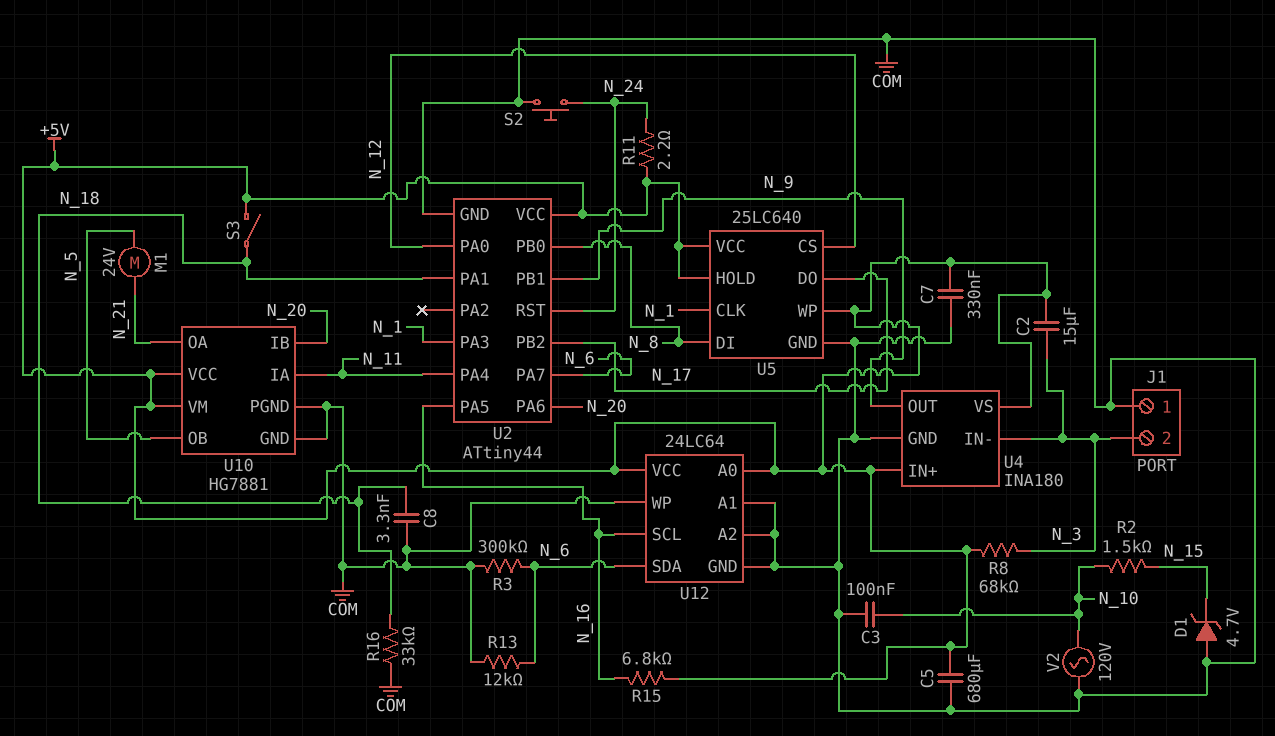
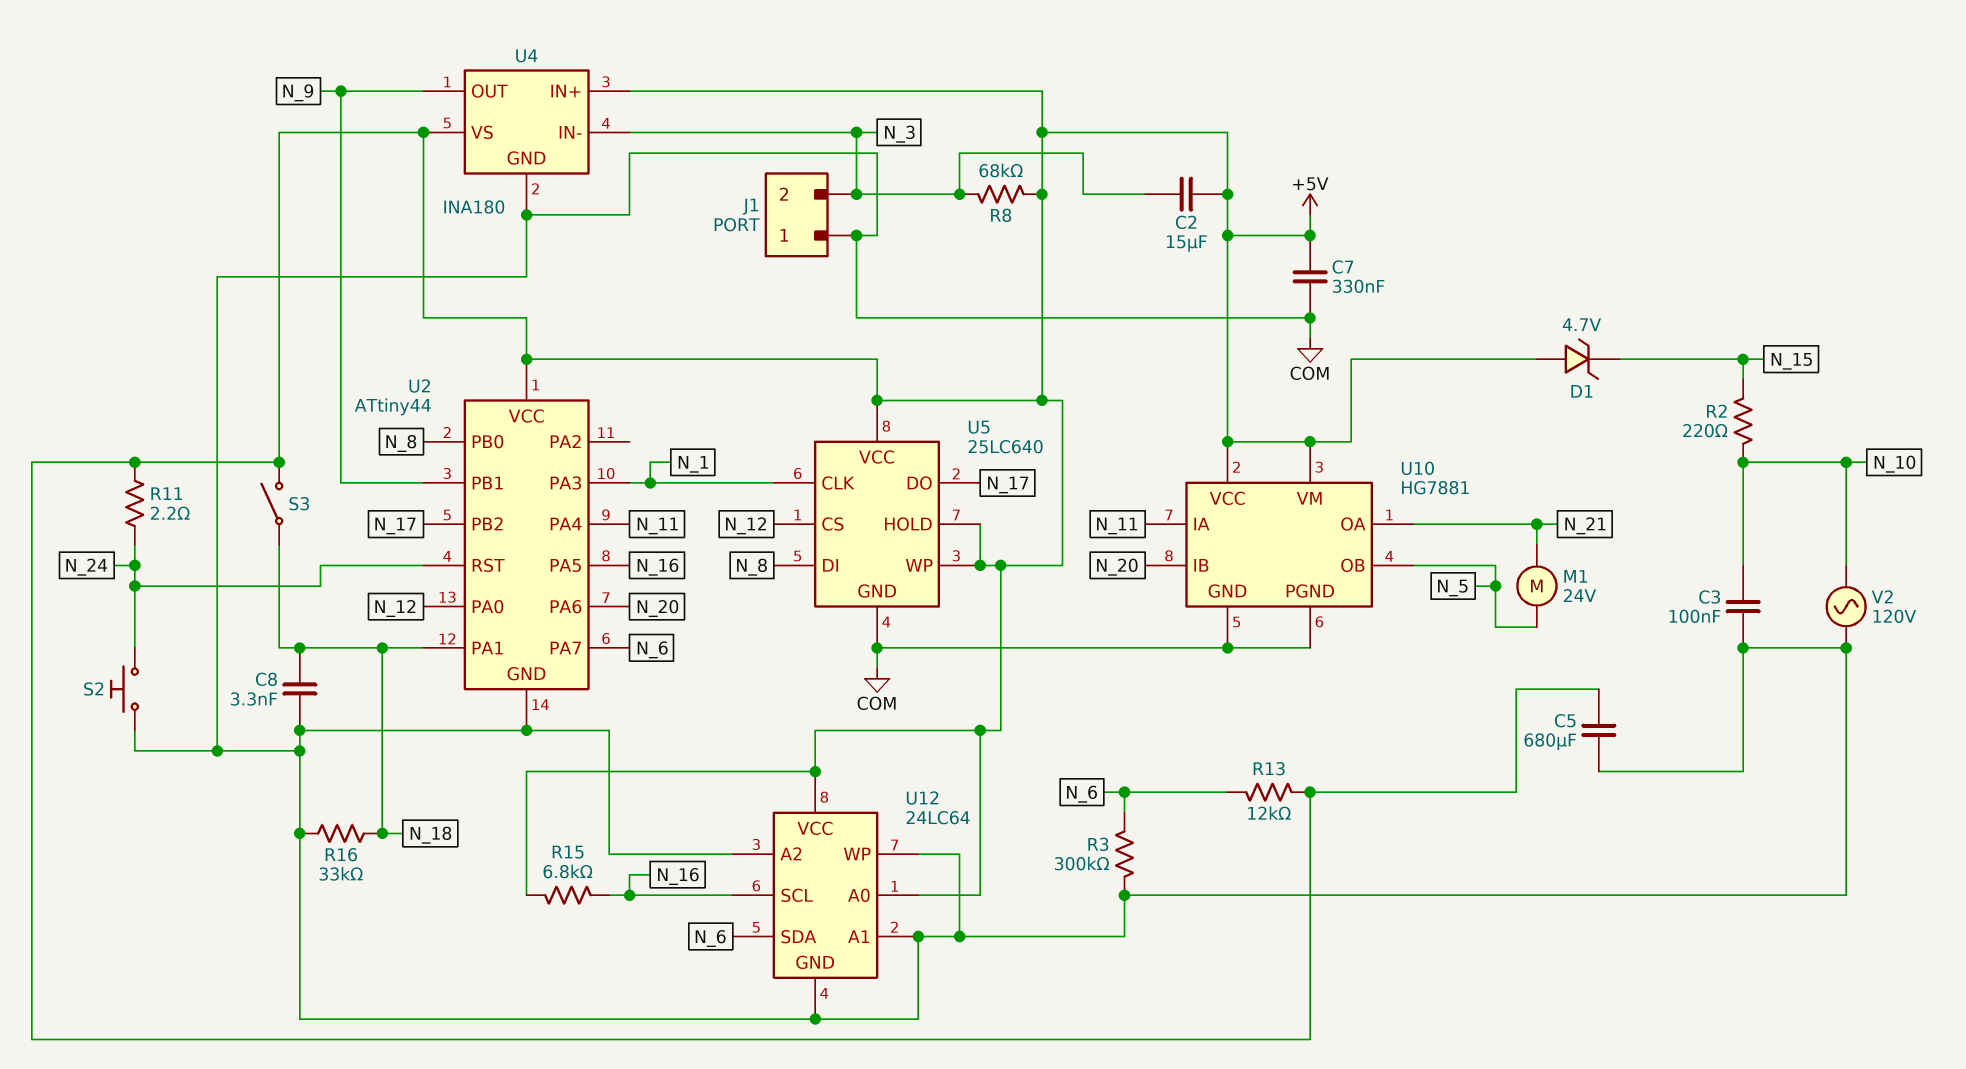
D1: zener 4.7V (A COM, K N_15) -> zener 4.7V (A +5V, K N_15)
R2: 1.5k (N_10, N_15) -> 220 (N_10, N_15)
R13: 12k (COM, N_6) -> 12k (+5V, N_6)

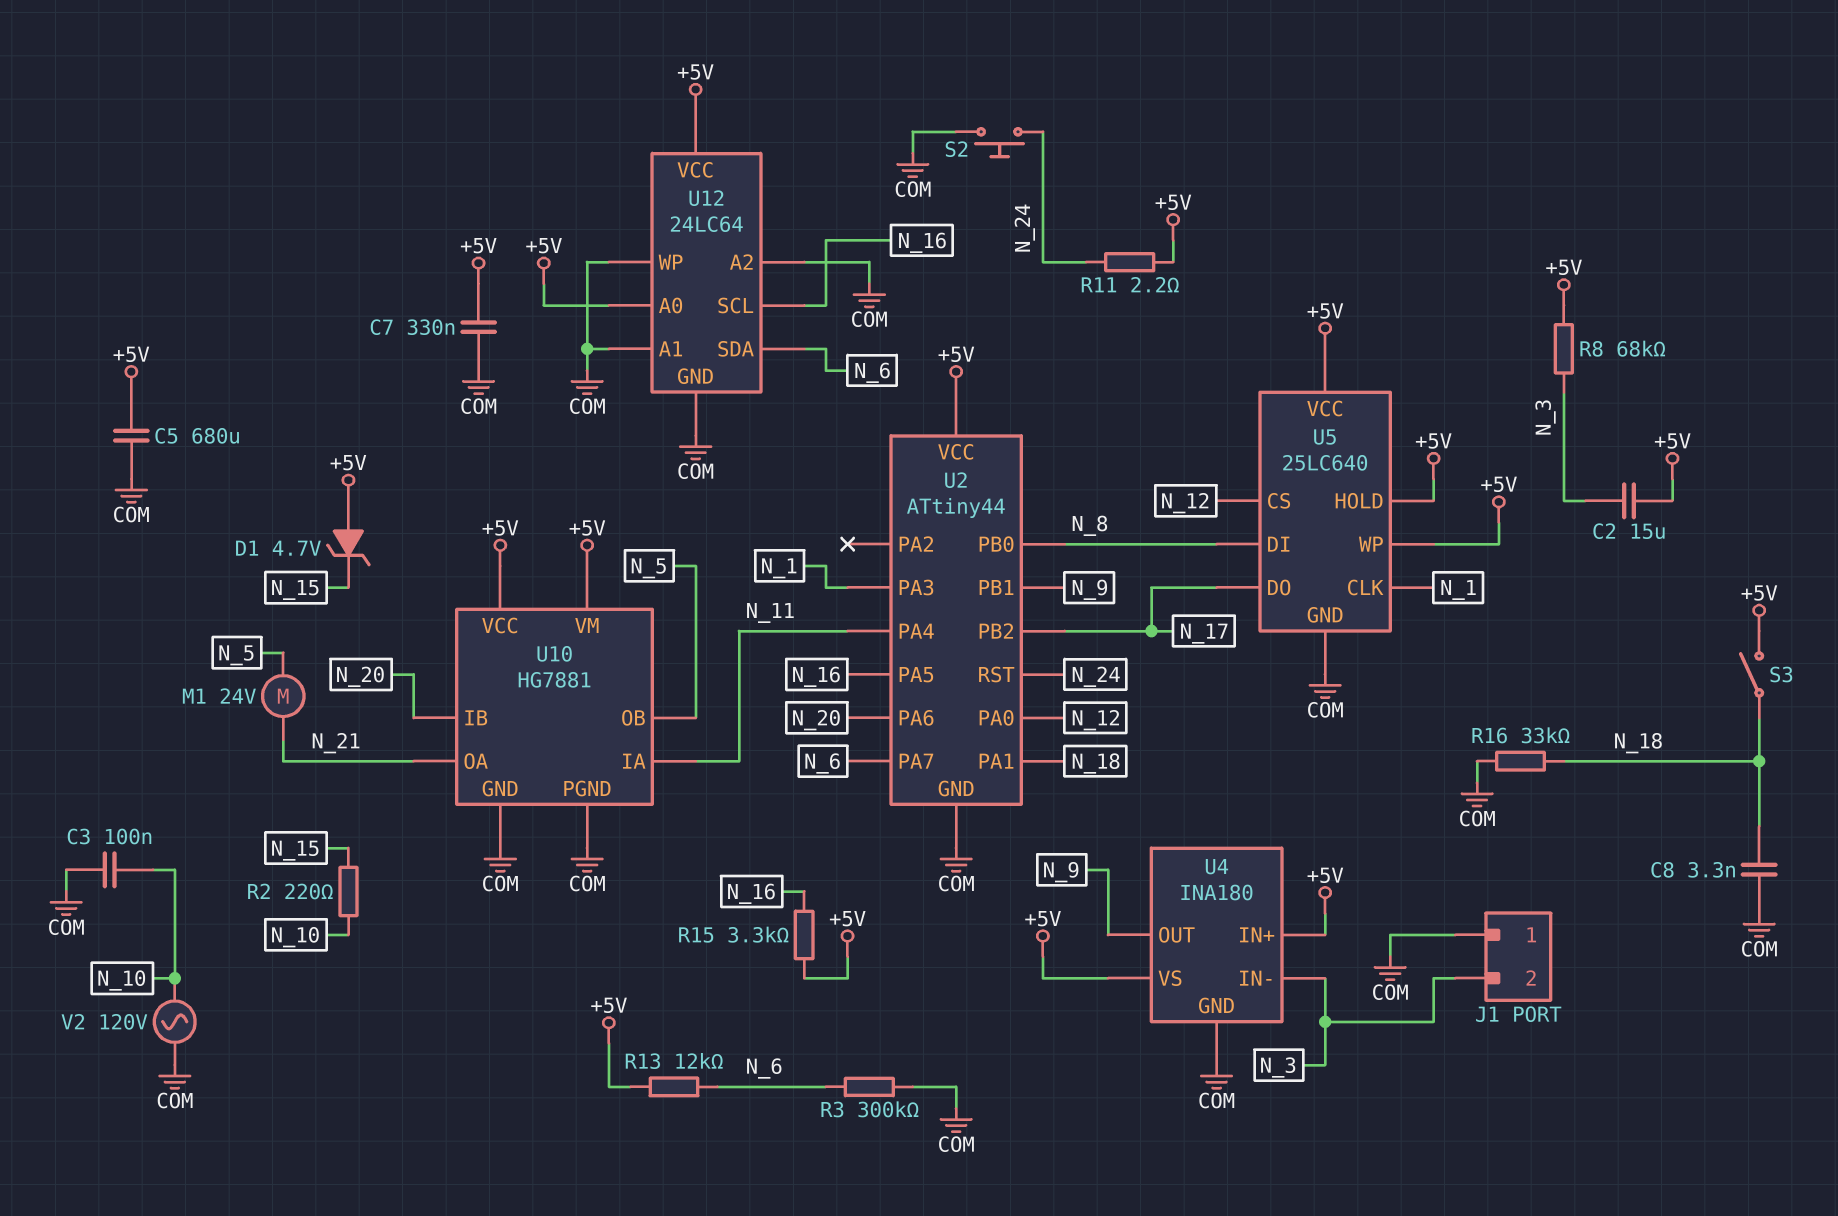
R15: 6.8k (+5V, N_16) -> 3.3k (+5V, N_16)

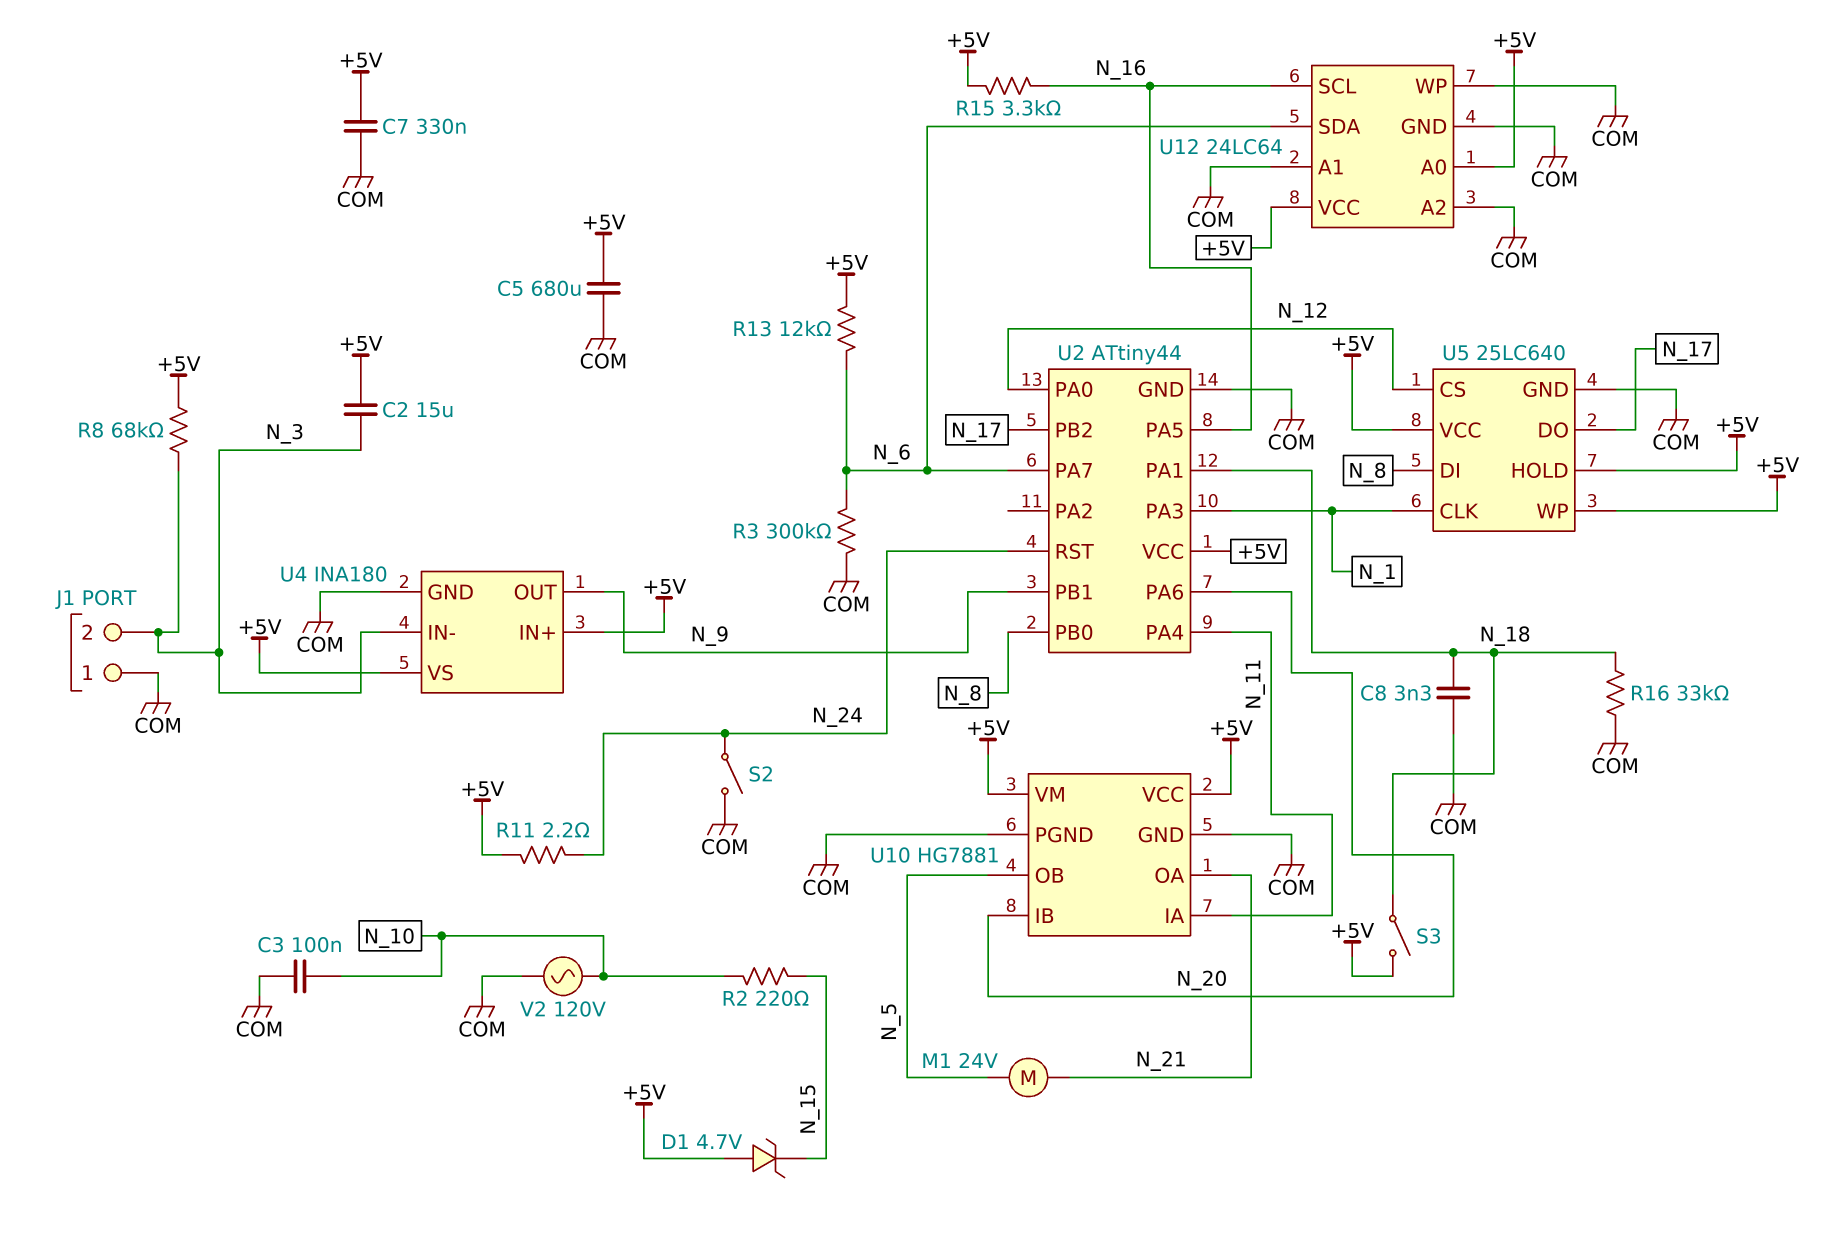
S2: button (COM, N_24) -> switch (COM, N_24)

